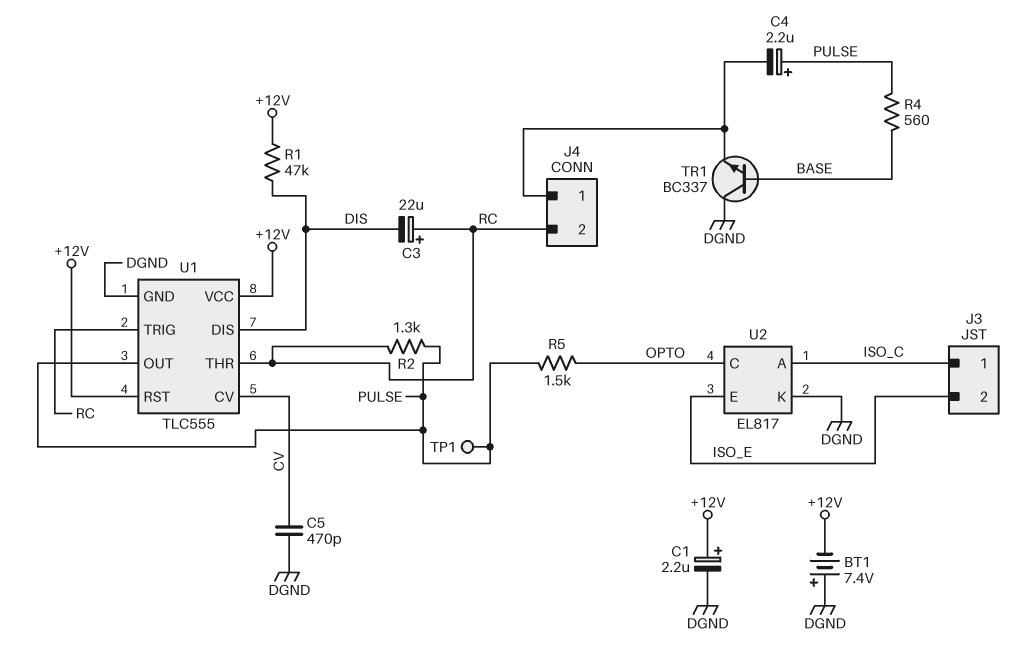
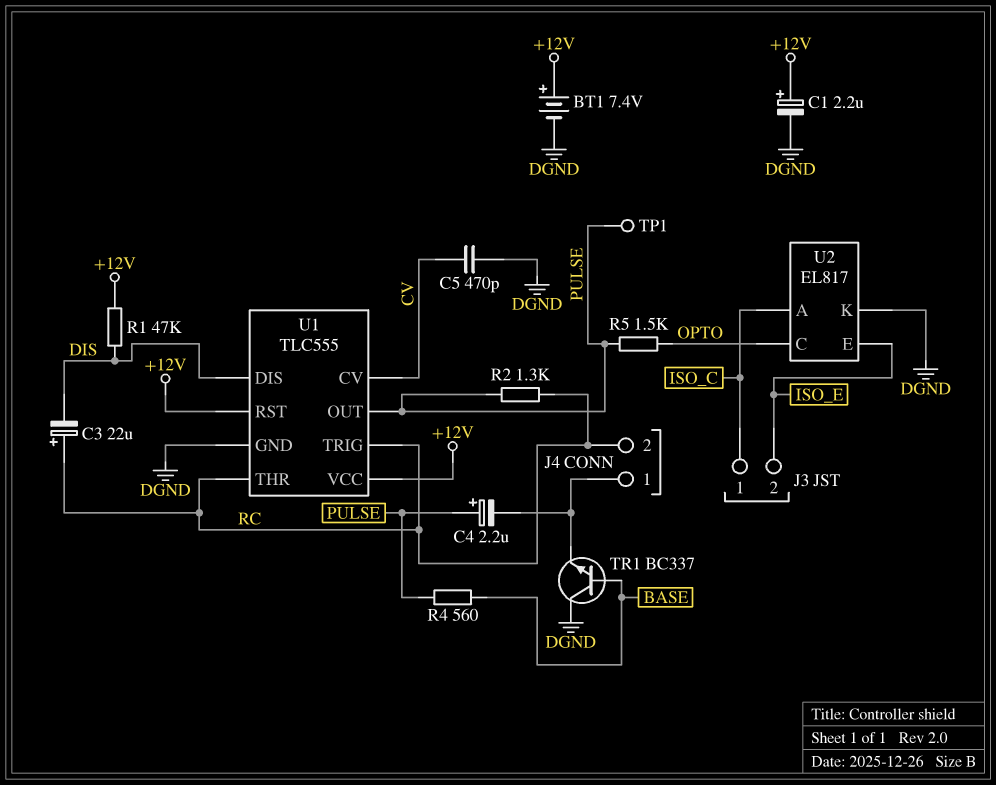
BT1: 7.4V (plus DGND, minus +12V) -> 7.4V (plus +12V, minus DGND)

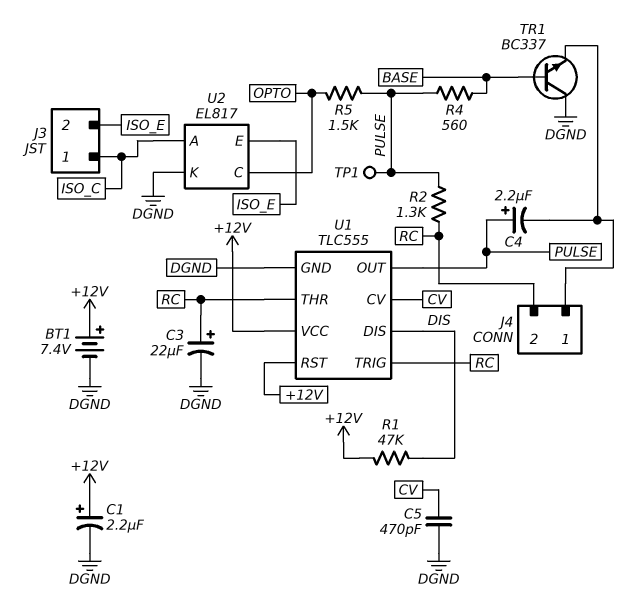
C3: 22uF (plus RC, minus DIS) -> 22uF (plus RC, minus DGND)

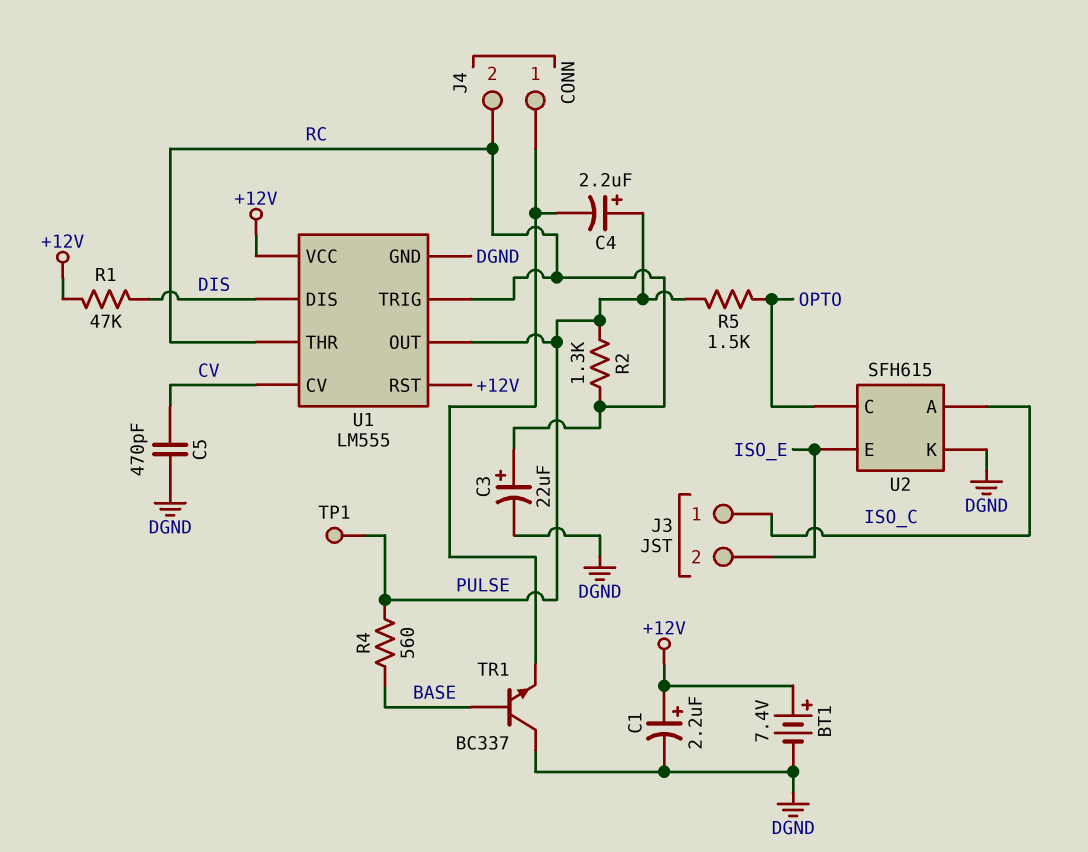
U1: TLC555 -> LM555
U2: EL817 -> SFH615

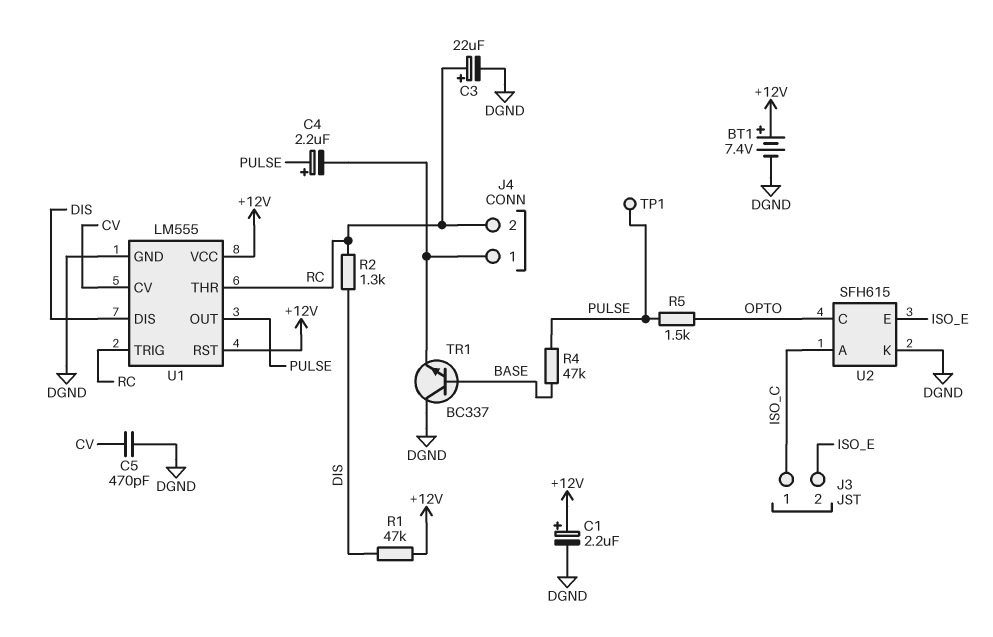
R2: 1.3k (PULSE, RC) -> 1.3k (DIS, RC)
R4: 560 (BASE, PULSE) -> 47k (BASE, PULSE)

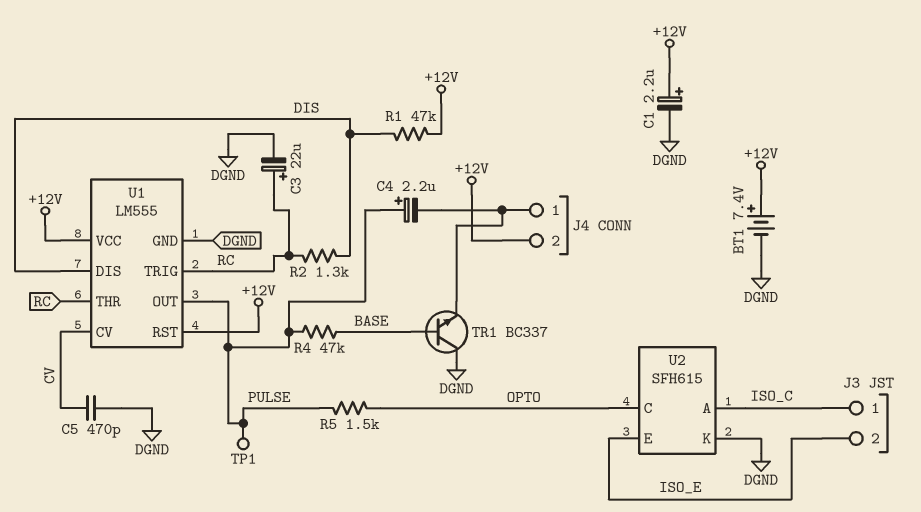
J4 pin 2: RC -> +12V

